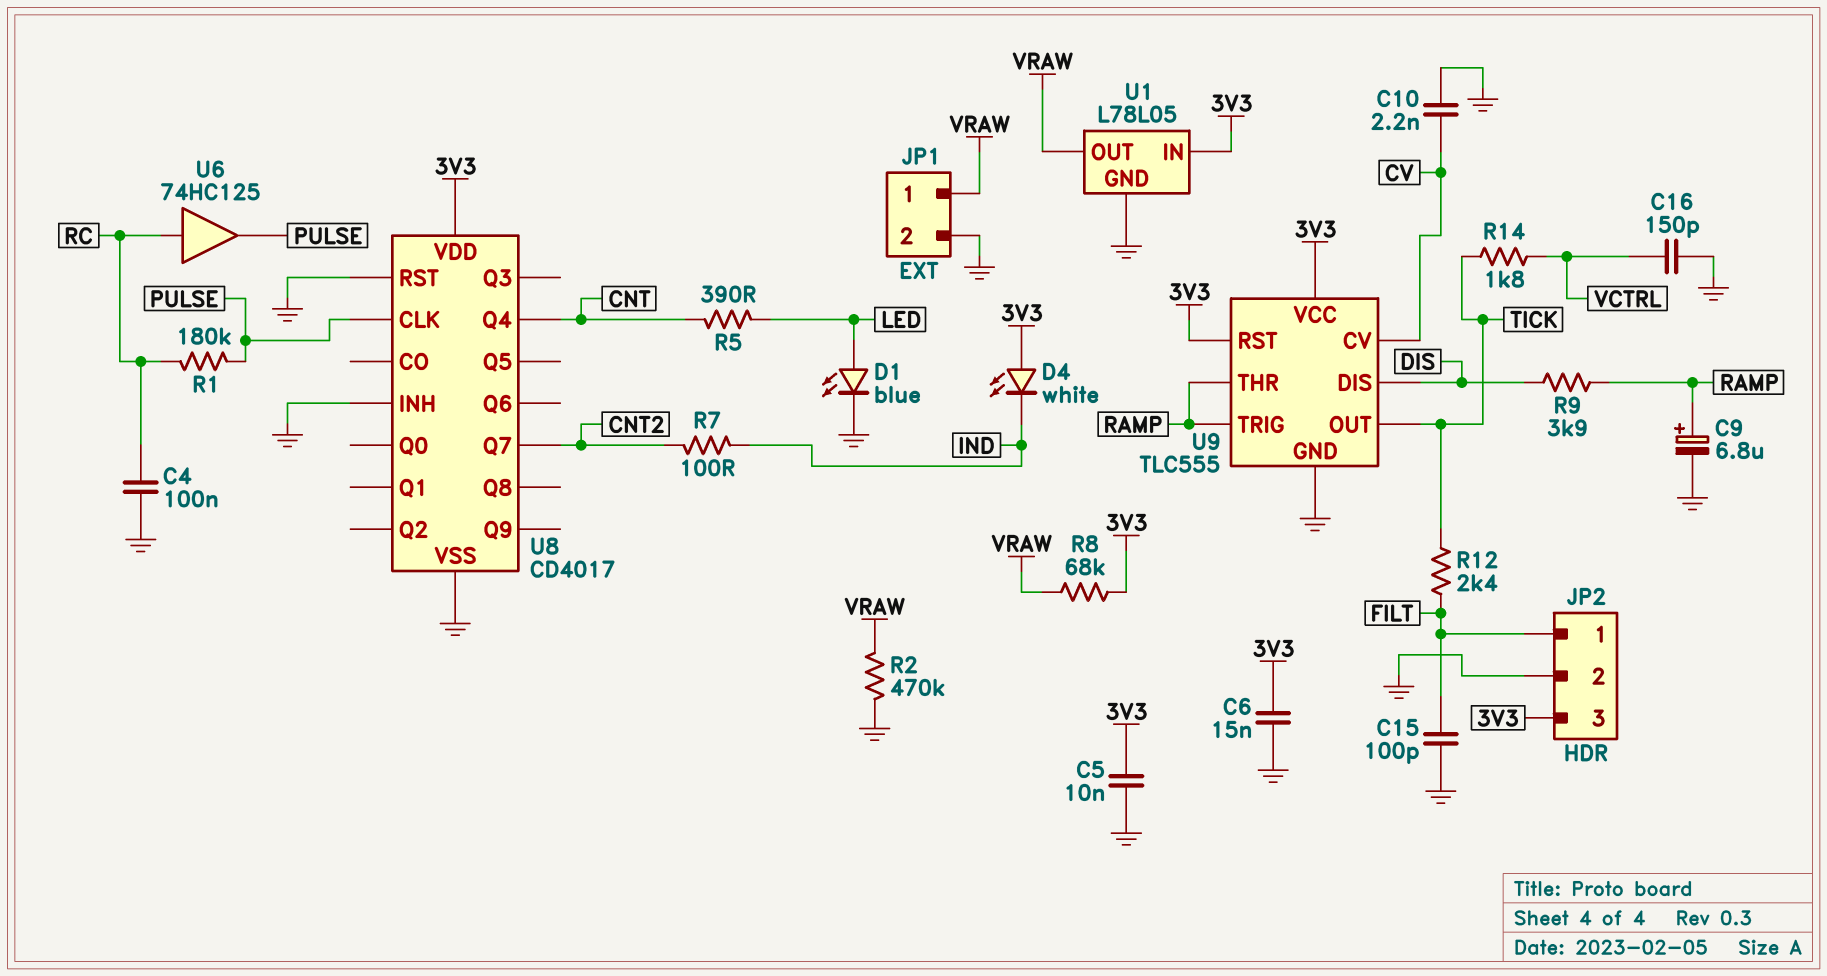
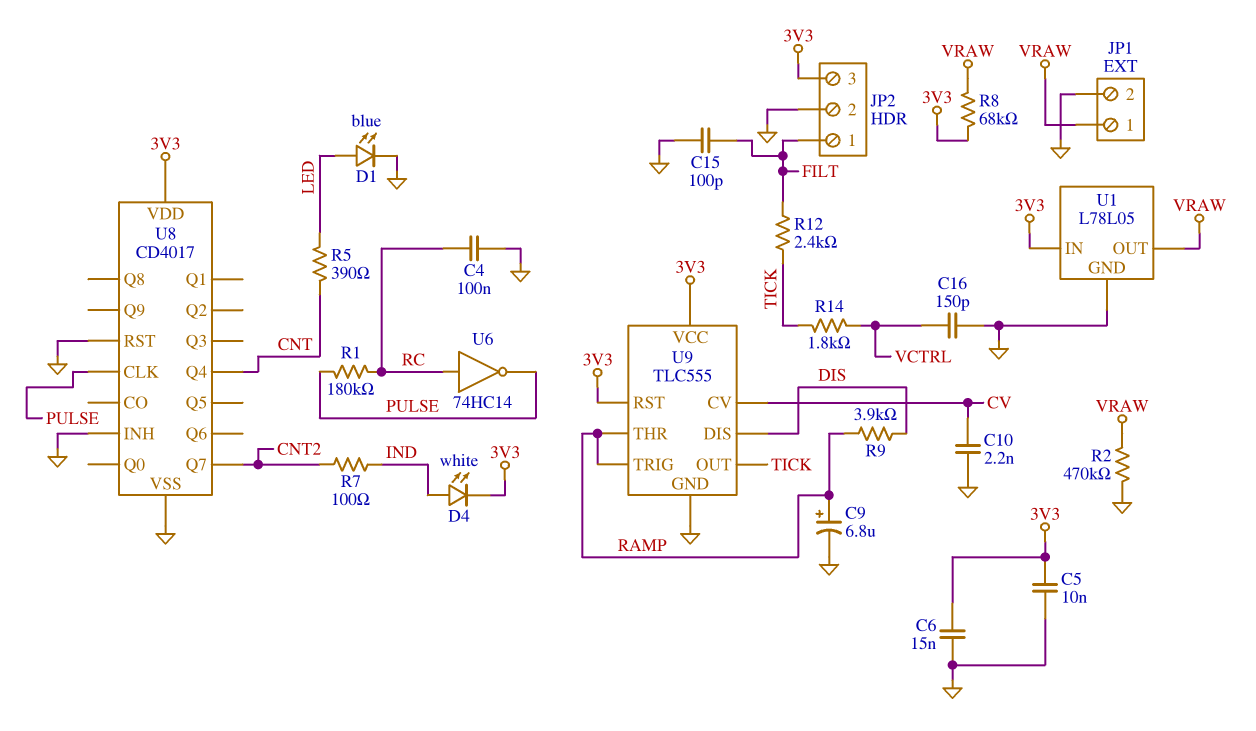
D4: LED white (A 3V3, K IND) -> LED white (A IND, K 3V3)
U6: buffer 74HC125 (in RC, out PULSE) -> NOT 74HC14 (in RC, out PULSE)

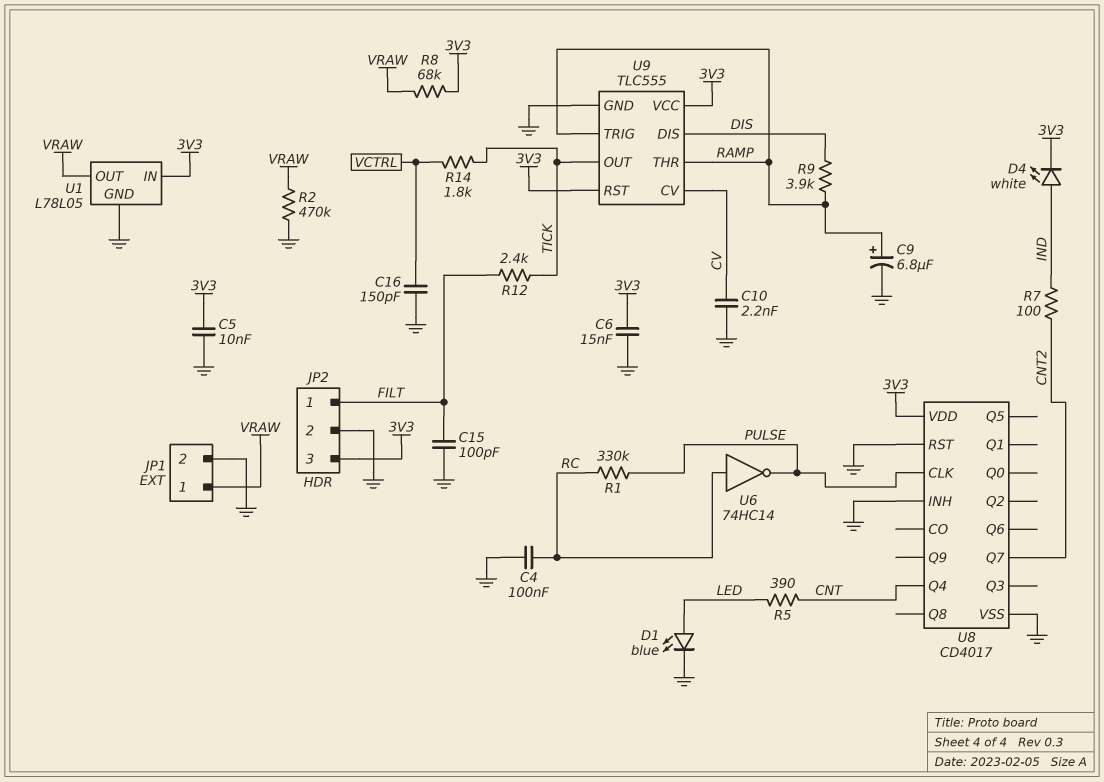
R1: 180k (PULSE, RC) -> 330k (PULSE, RC)

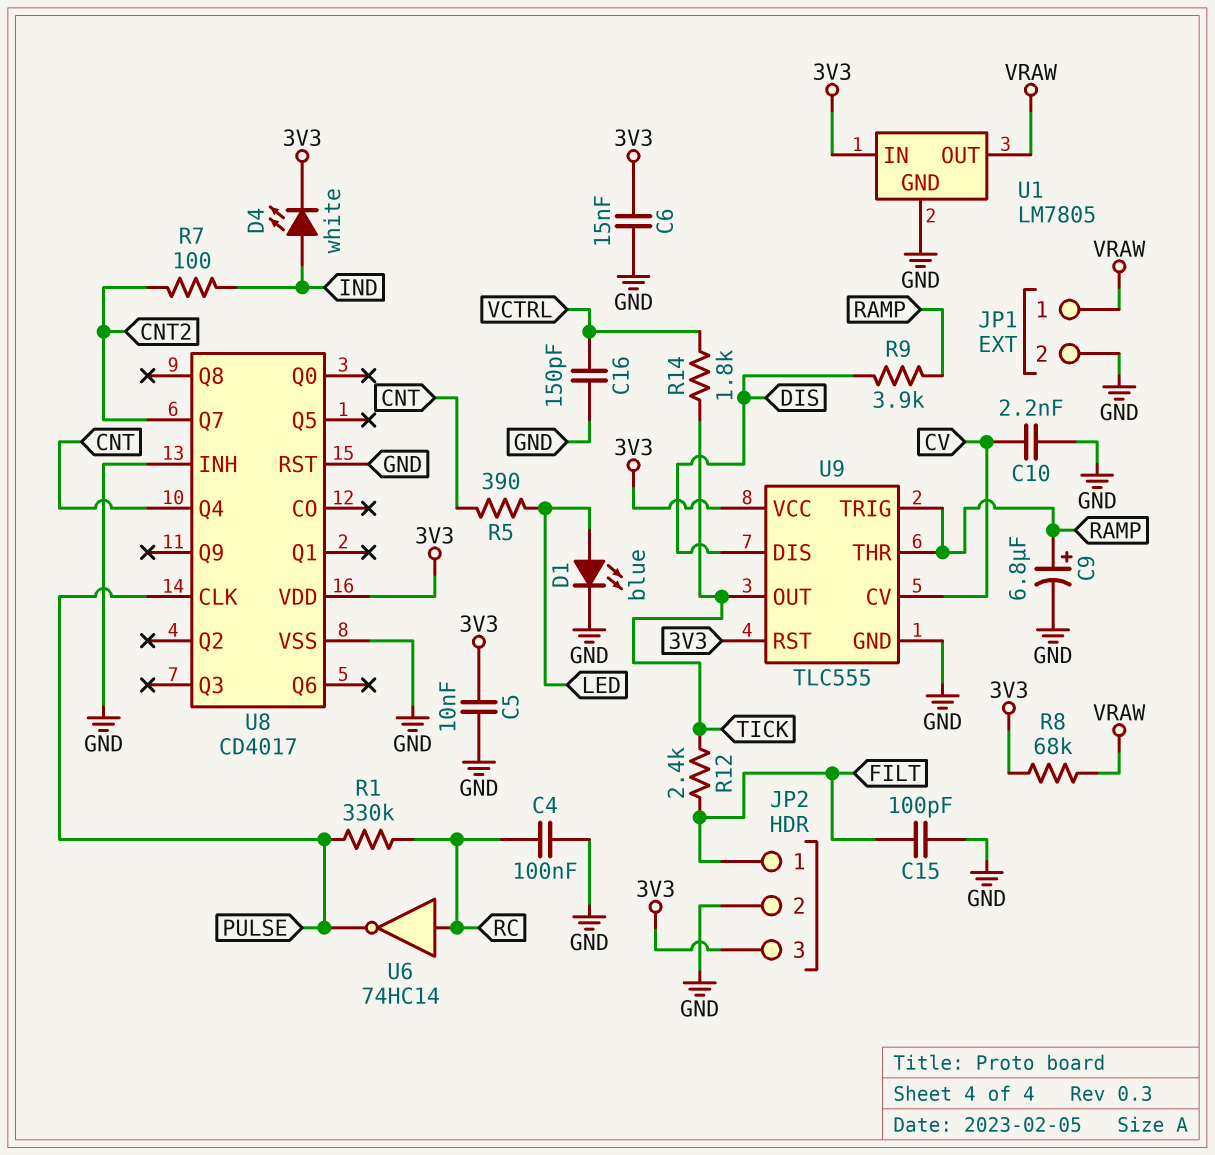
R2: 470k (GND, VRAW) -> none
U1: L78L05 -> LM7805

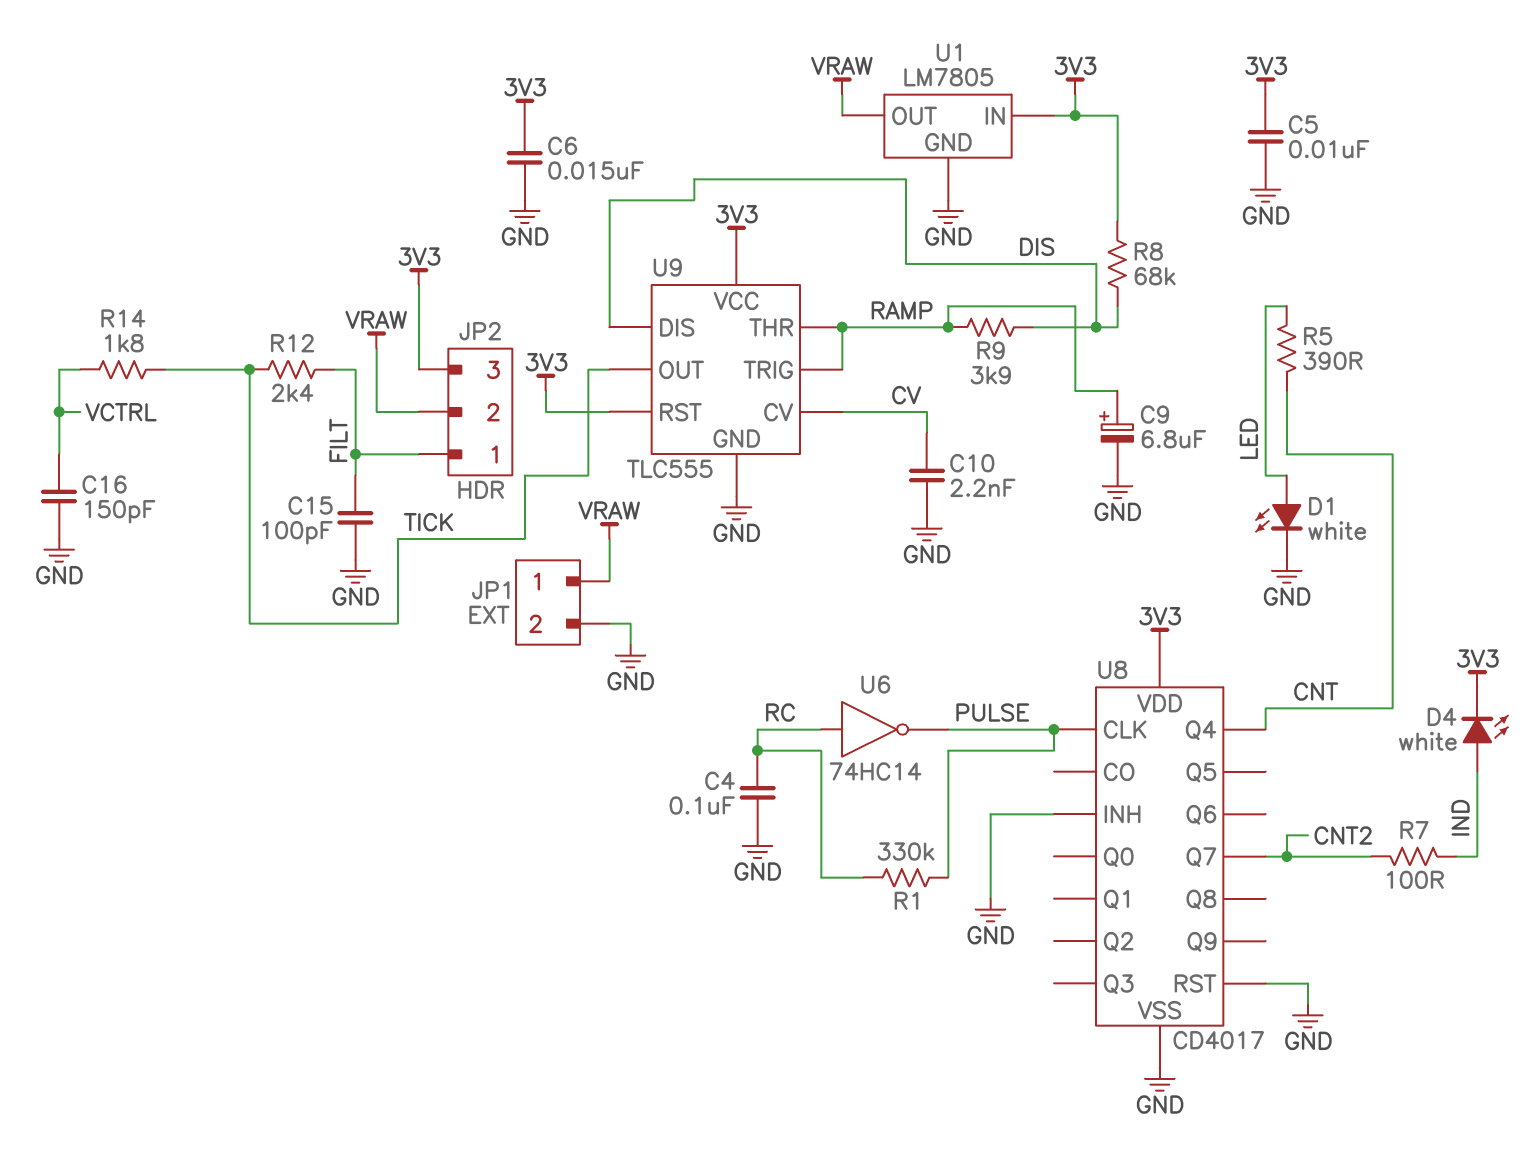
D1: LED blue (A LED, K GND) -> LED white (A LED, K GND)
JP2 pin 2: GND -> VRAW
R8: 68k (3V3, VRAW) -> 68k (3V3, DIS)

